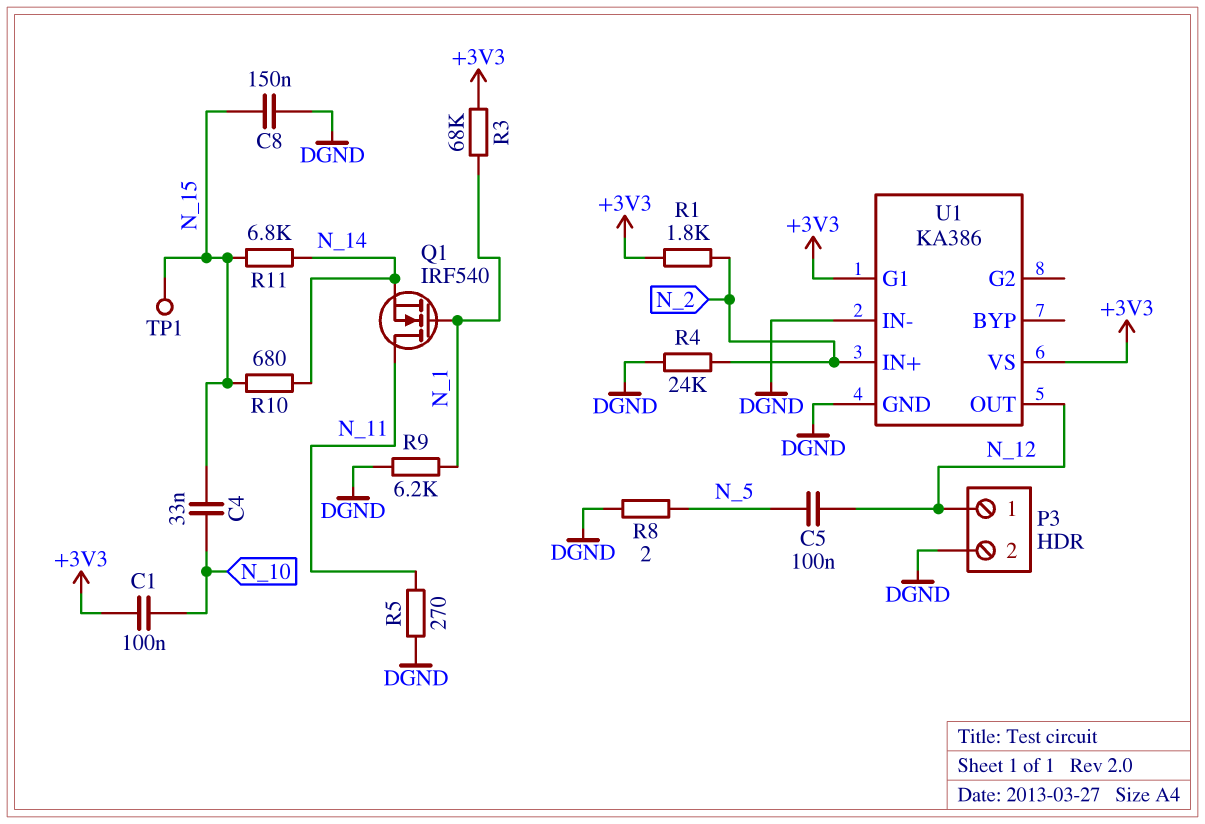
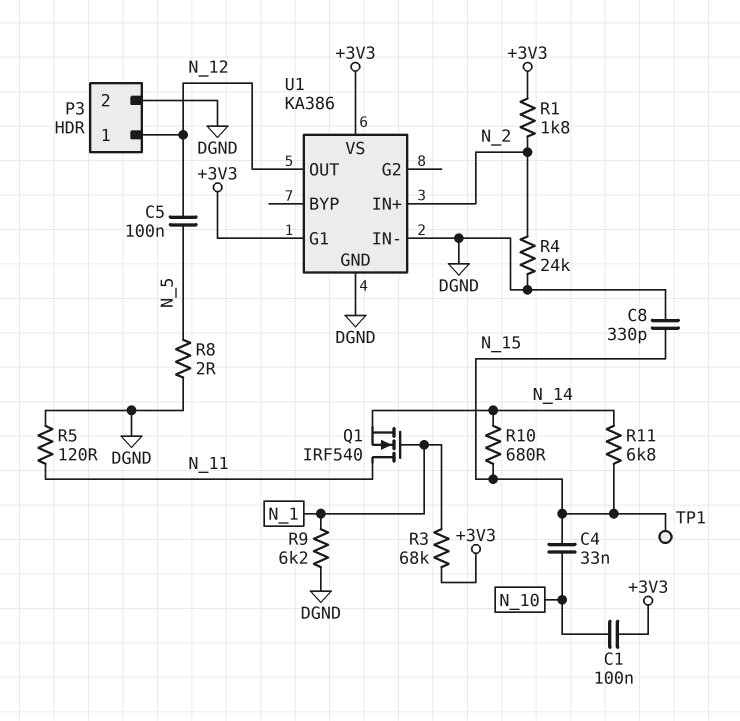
C8: 150nF (DGND, N_15) -> 330pF (DGND, N_15)
R5: 270 (DGND, N_11) -> 120 (DGND, N_11)

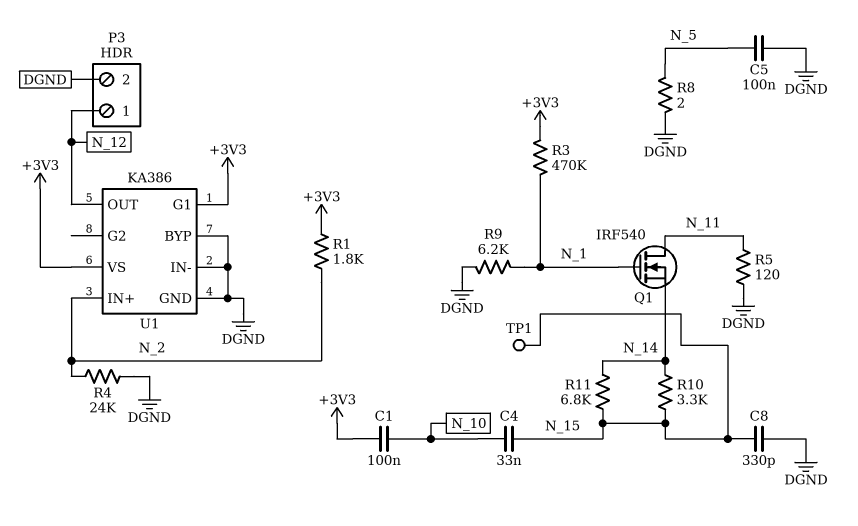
C5: 100nF (N_5, N_12) -> 100nF (DGND, N_5)
R3: 68k (+3V3, N_1) -> 470k (+3V3, N_1)
R10: 680 (N_14, N_15) -> 3.3k (N_14, N_15)
U1 pin BYP: none -> DGND

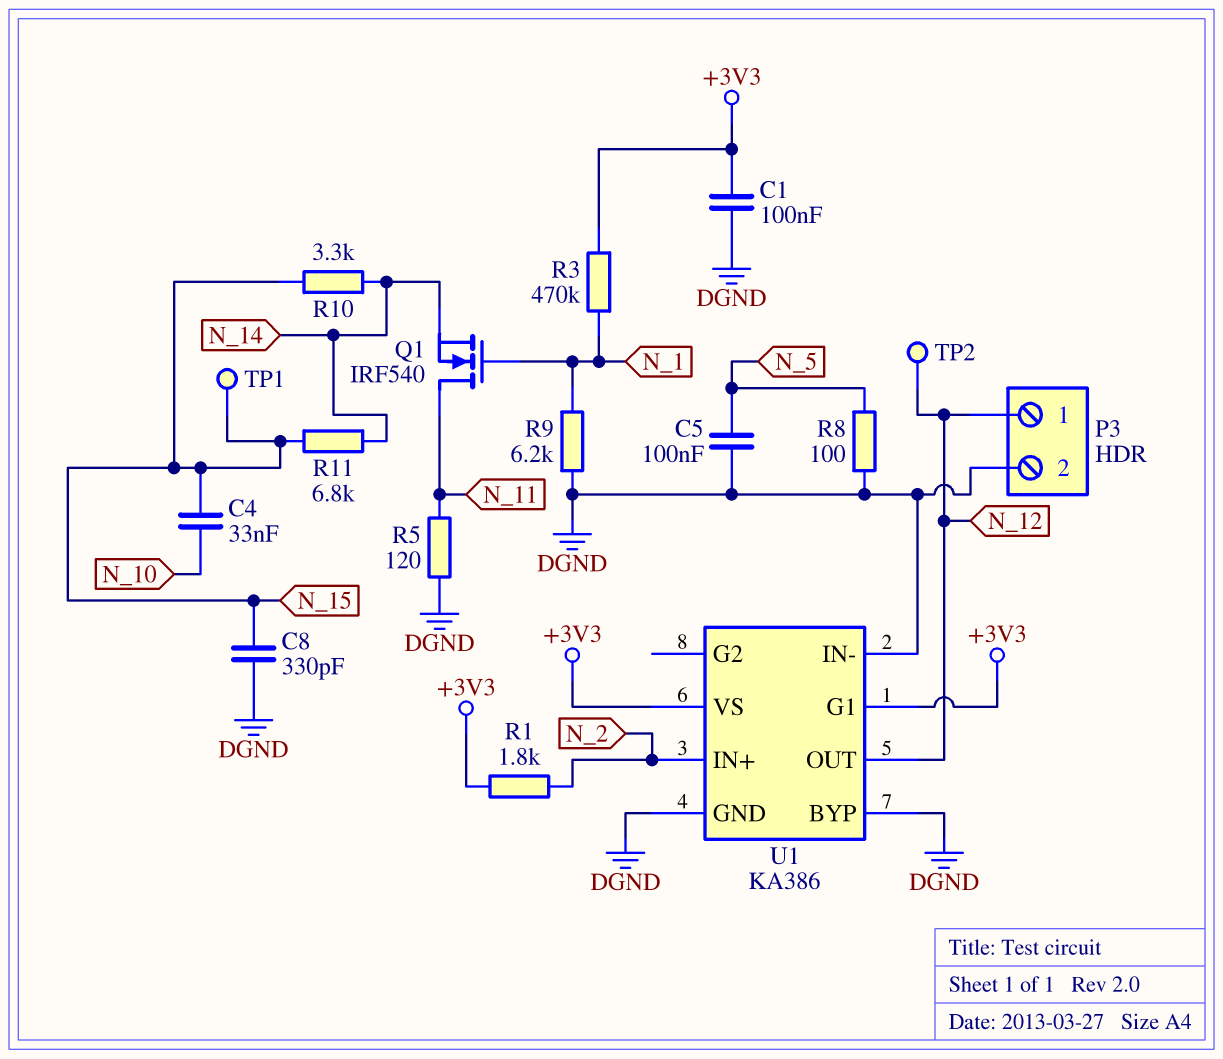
C1: 100nF (+3V3, N_10) -> 100nF (+3V3, DGND)
R4: 24k (DGND, N_2) -> none
R8: 2 (DGND, N_5) -> 100 (DGND, N_5)
TP2: none -> test point (N_12)

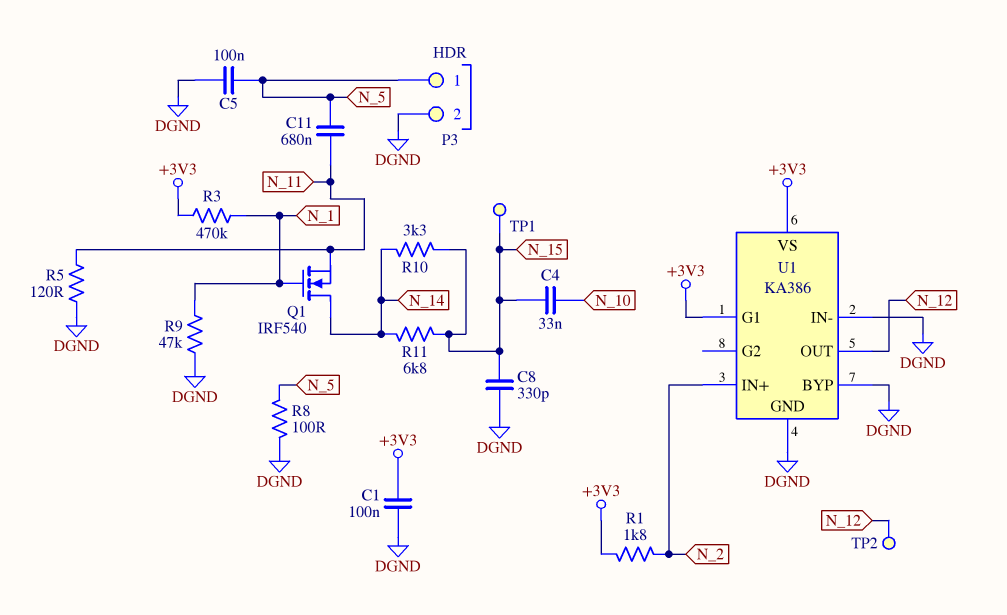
C11: none -> 680nF (N_5, N_11)
P3 pin 1: N_12 -> N_5
Q1: NMOS IRF540 (G N_1, D N_11, S N_14) -> NMOS IRF540 (G N_1, D N_14, S N_11)
R9: 6.2k (DGND, N_1) -> 47k (DGND, N_1)

